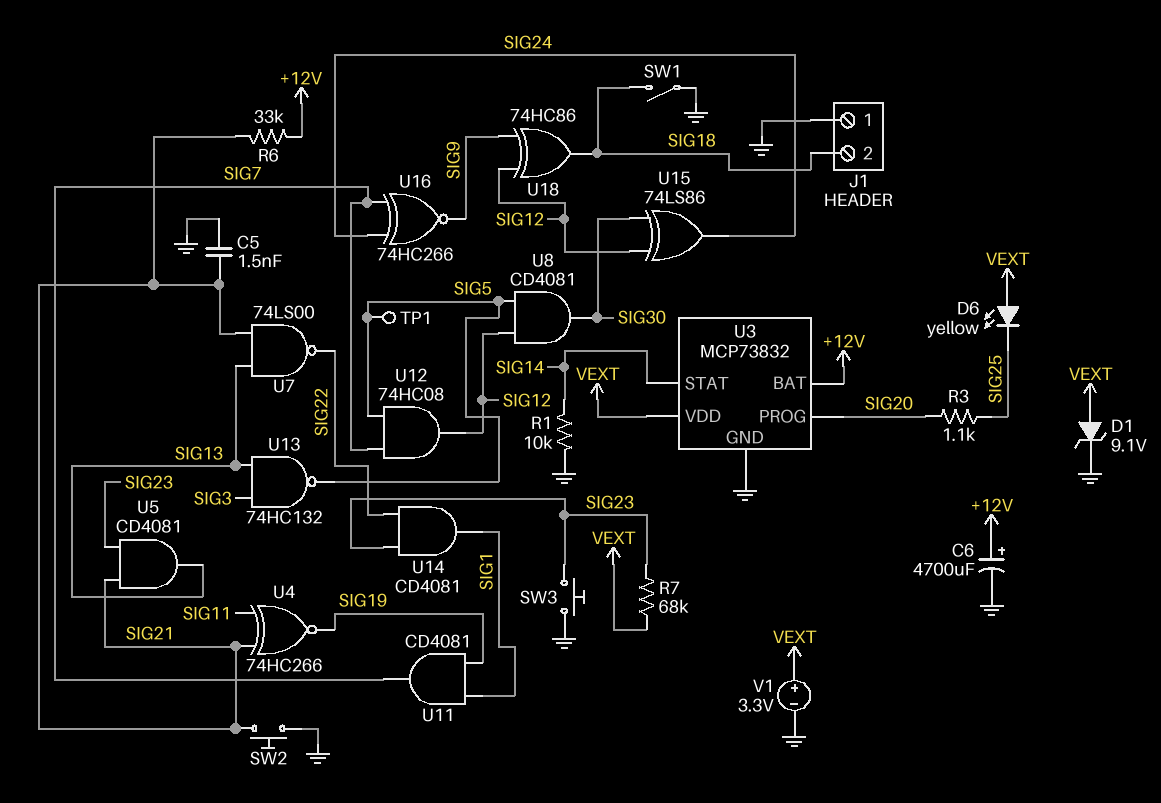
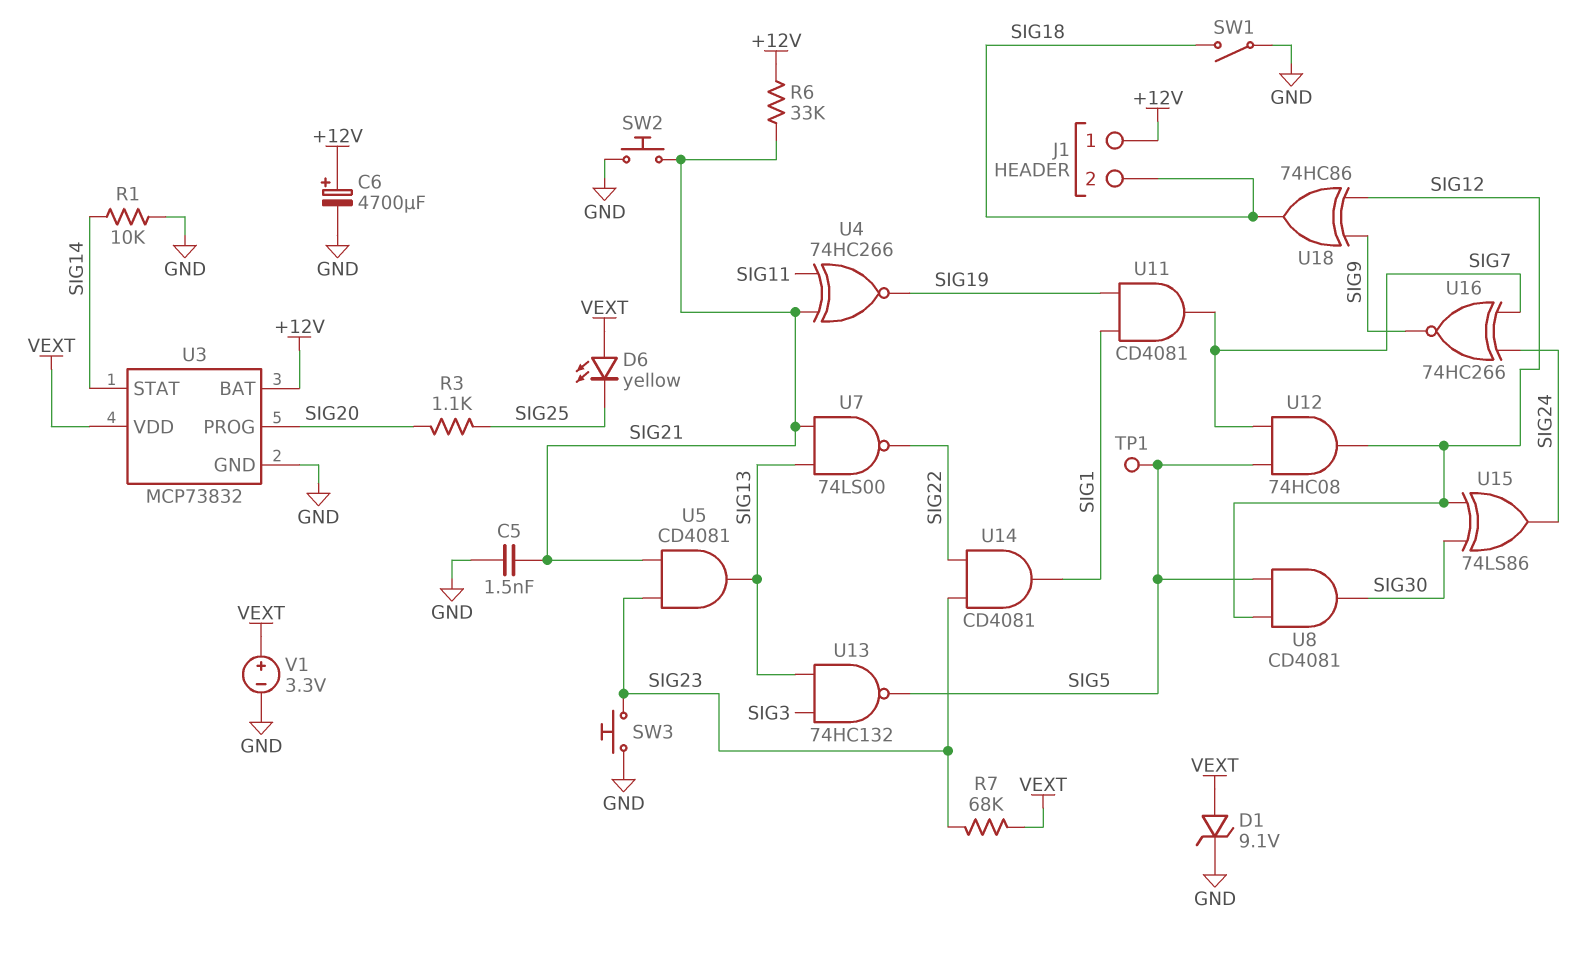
J1 pin 1: GND -> +12V

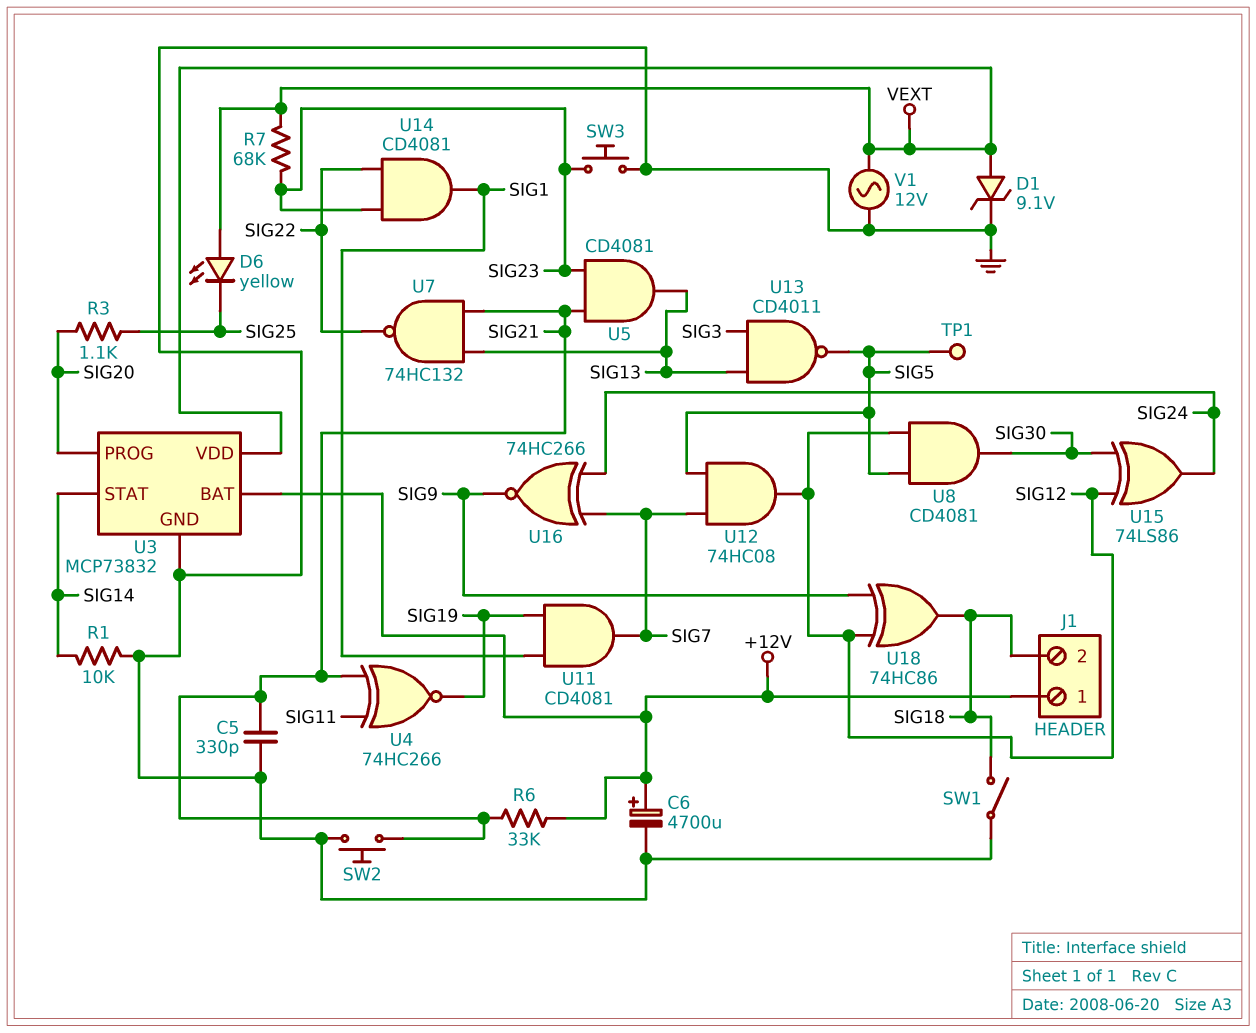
C5: 1.5nF (GND, SIG21) -> 330pF (GND, SIG21)
U7: NAND 74LS00 (in SIG13, in SIG21, out SIG22) -> NAND 74HC132 (in SIG13, in SIG21, out SIG22)
U13: NAND 74HC132 (in SIG3, in SIG13, out SIG5) -> NAND CD4011 (in SIG3, in SIG13, out SIG5)
V1: 3.3V (plus VEXT, minus GND) -> AC 12V (GND, VEXT)

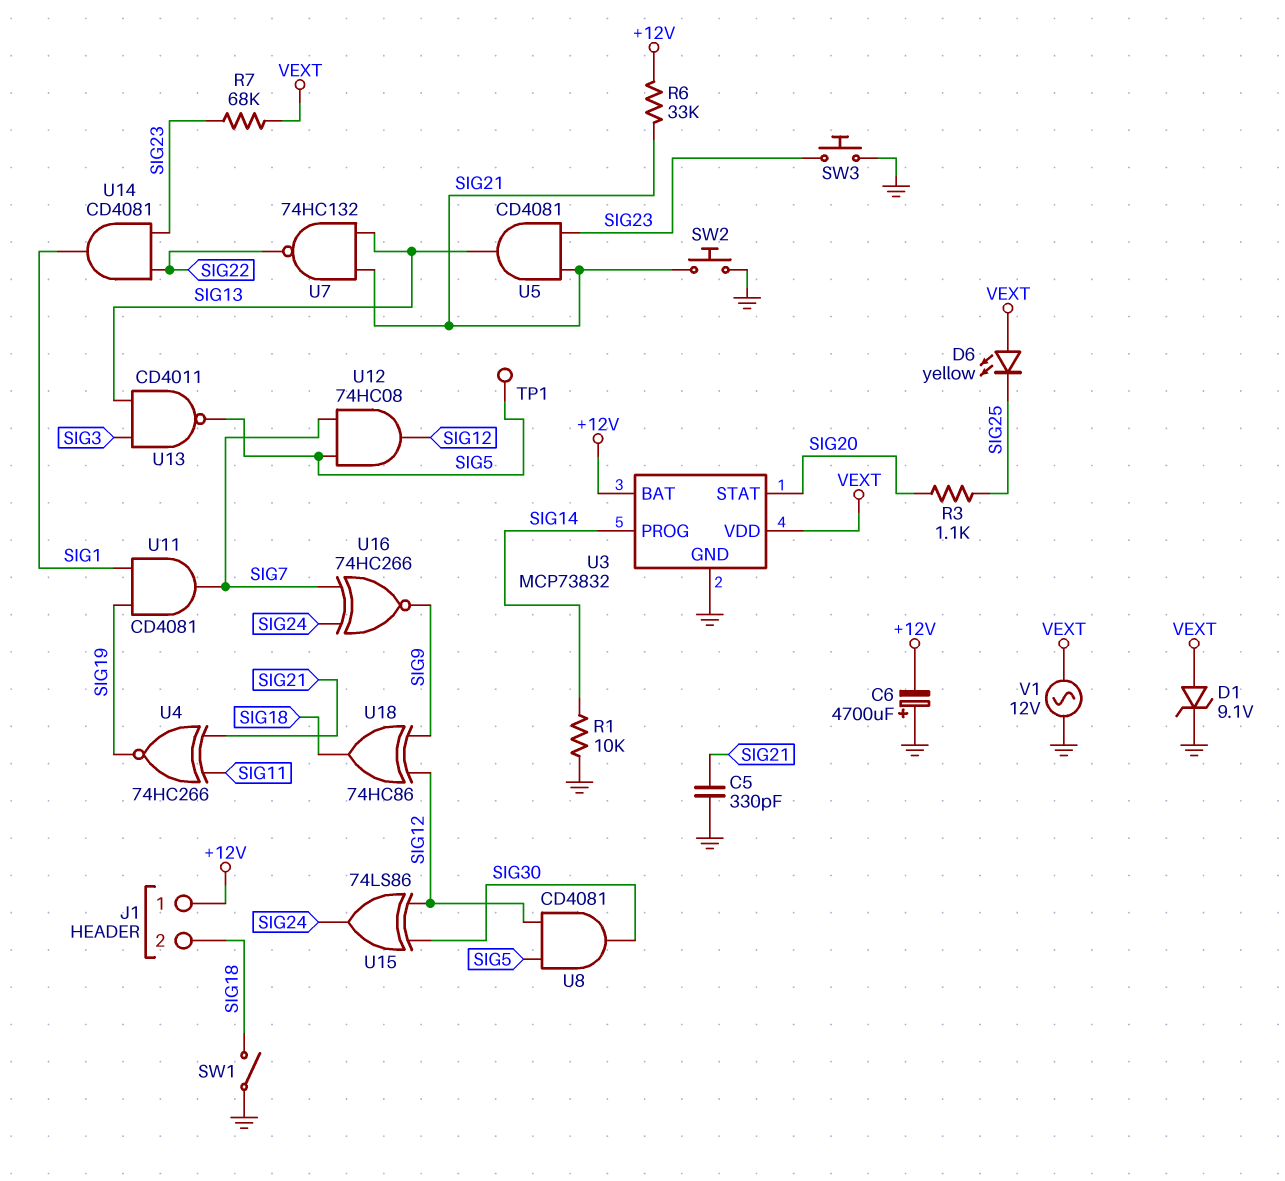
C6: 4700uF (plus +12V, minus GND) -> 4700uF (plus GND, minus +12V)
U3 pin PROG: SIG20 -> SIG14
U3 pin STAT: SIG14 -> SIG20

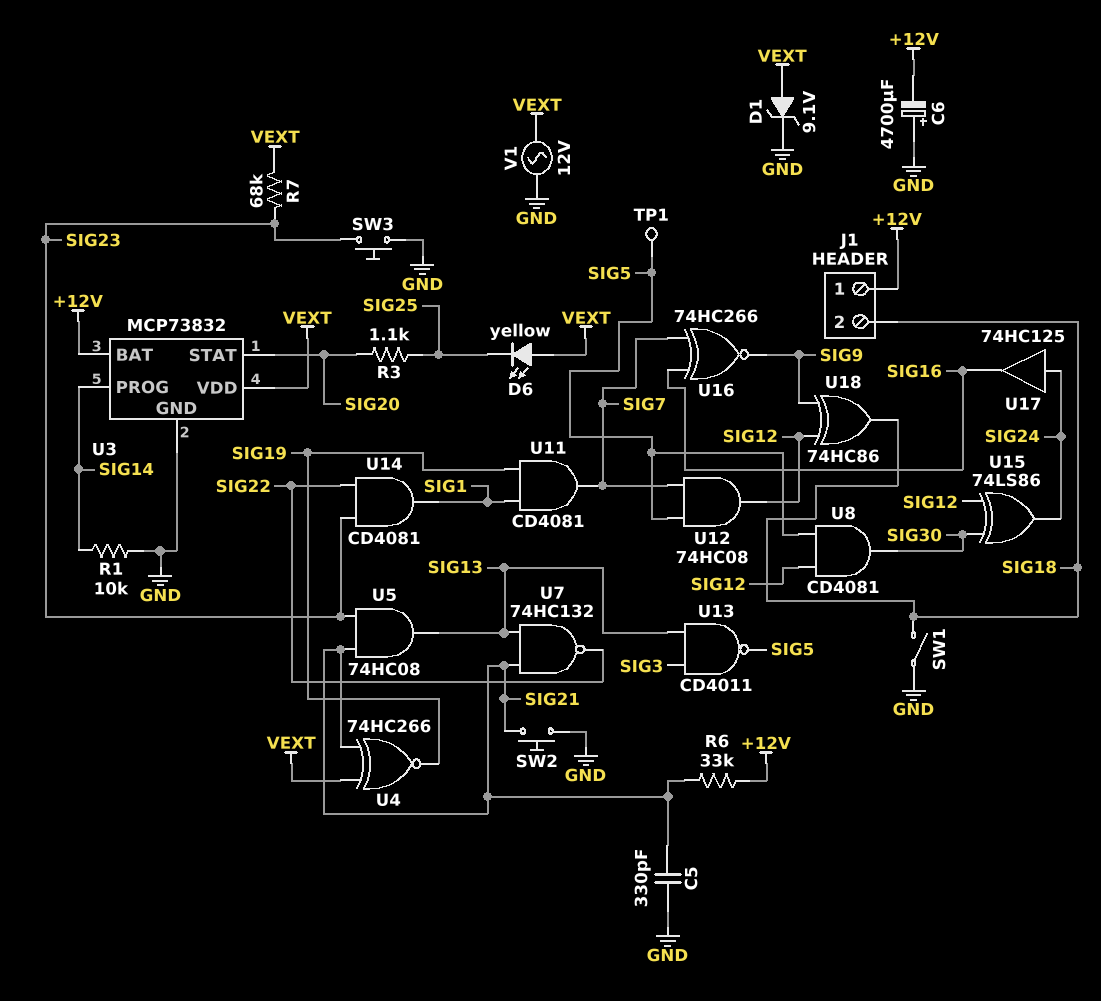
U4: XNOR 74HC266 (in SIG11, in SIG21, out SIG19) -> XNOR 74HC266 (in SIG21, in VEXT, out SIG19)
U5: AND CD4081 (in SIG21, in SIG23, out SIG13) -> AND 74HC08 (in SIG21, in SIG23, out SIG13)
U16: XNOR 74HC266 (in SIG7, in SIG24, out SIG9) -> XNOR 74HC266 (in SIG7, in SIG16, out SIG9)
U17: none -> buffer 74HC125 (in SIG24, out SIG16)

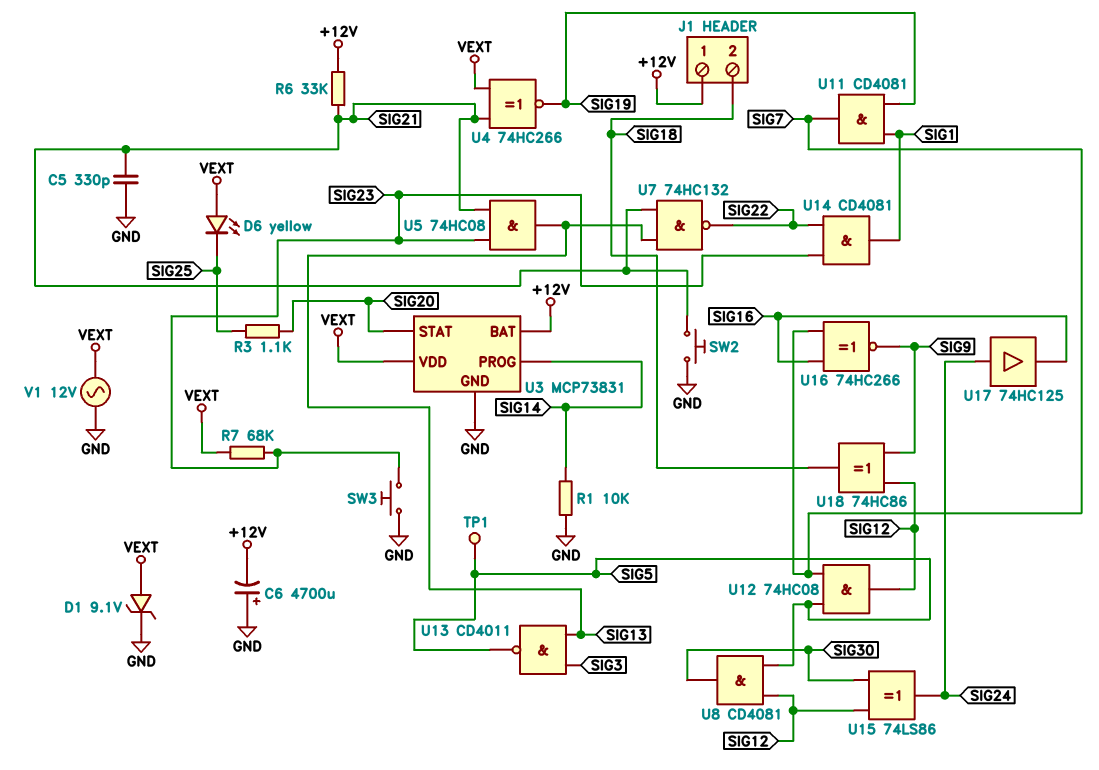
SW1: switch (GND, SIG18) -> none
U3: MCP73832 -> MCP73831

